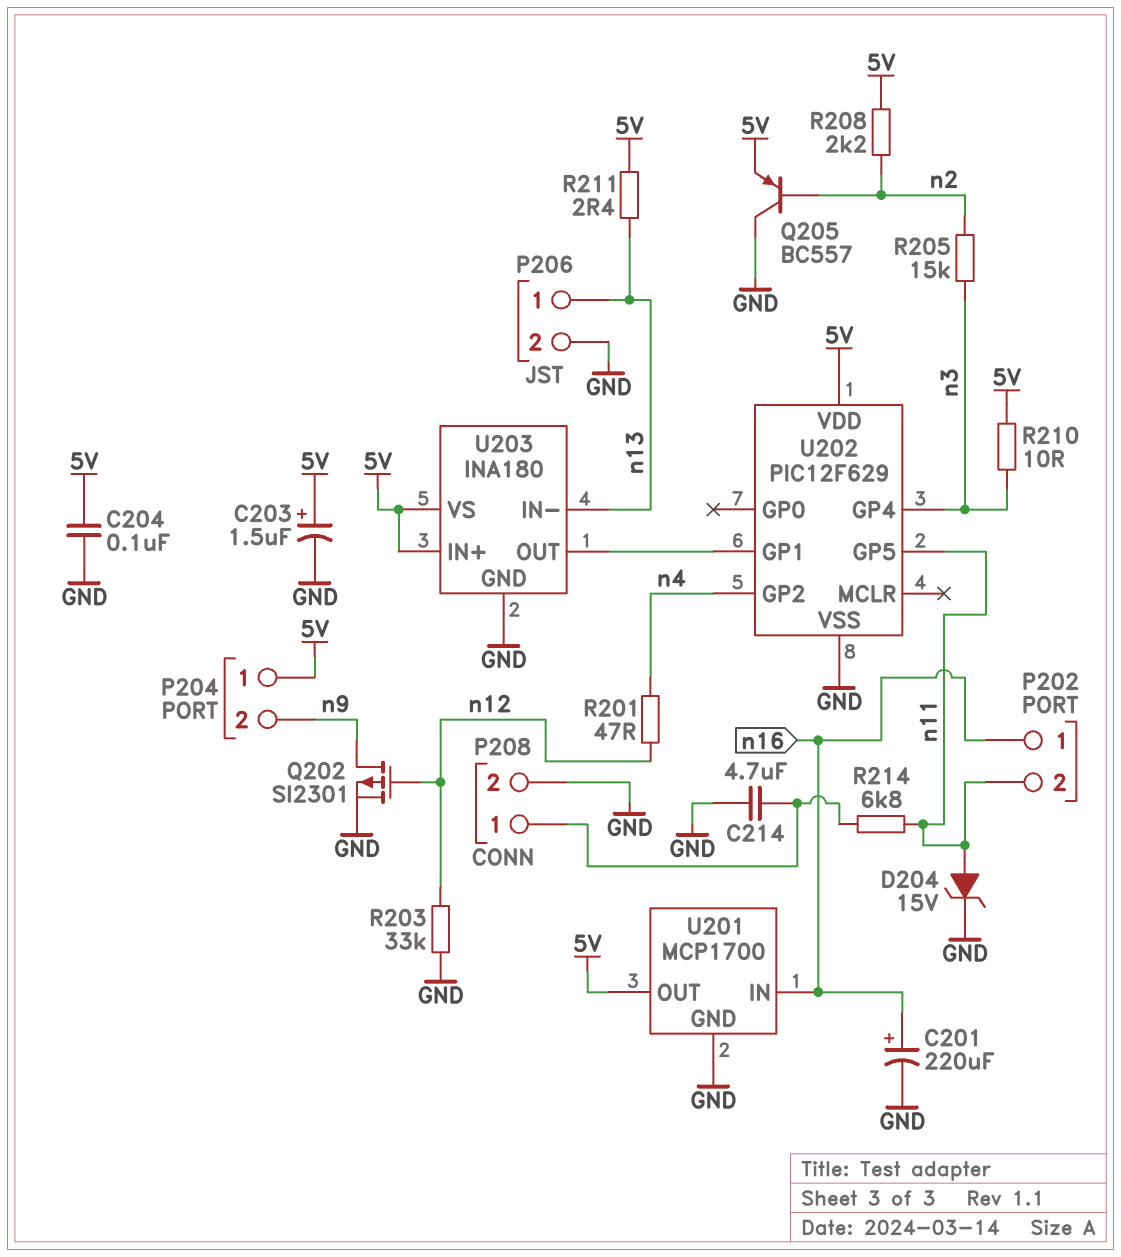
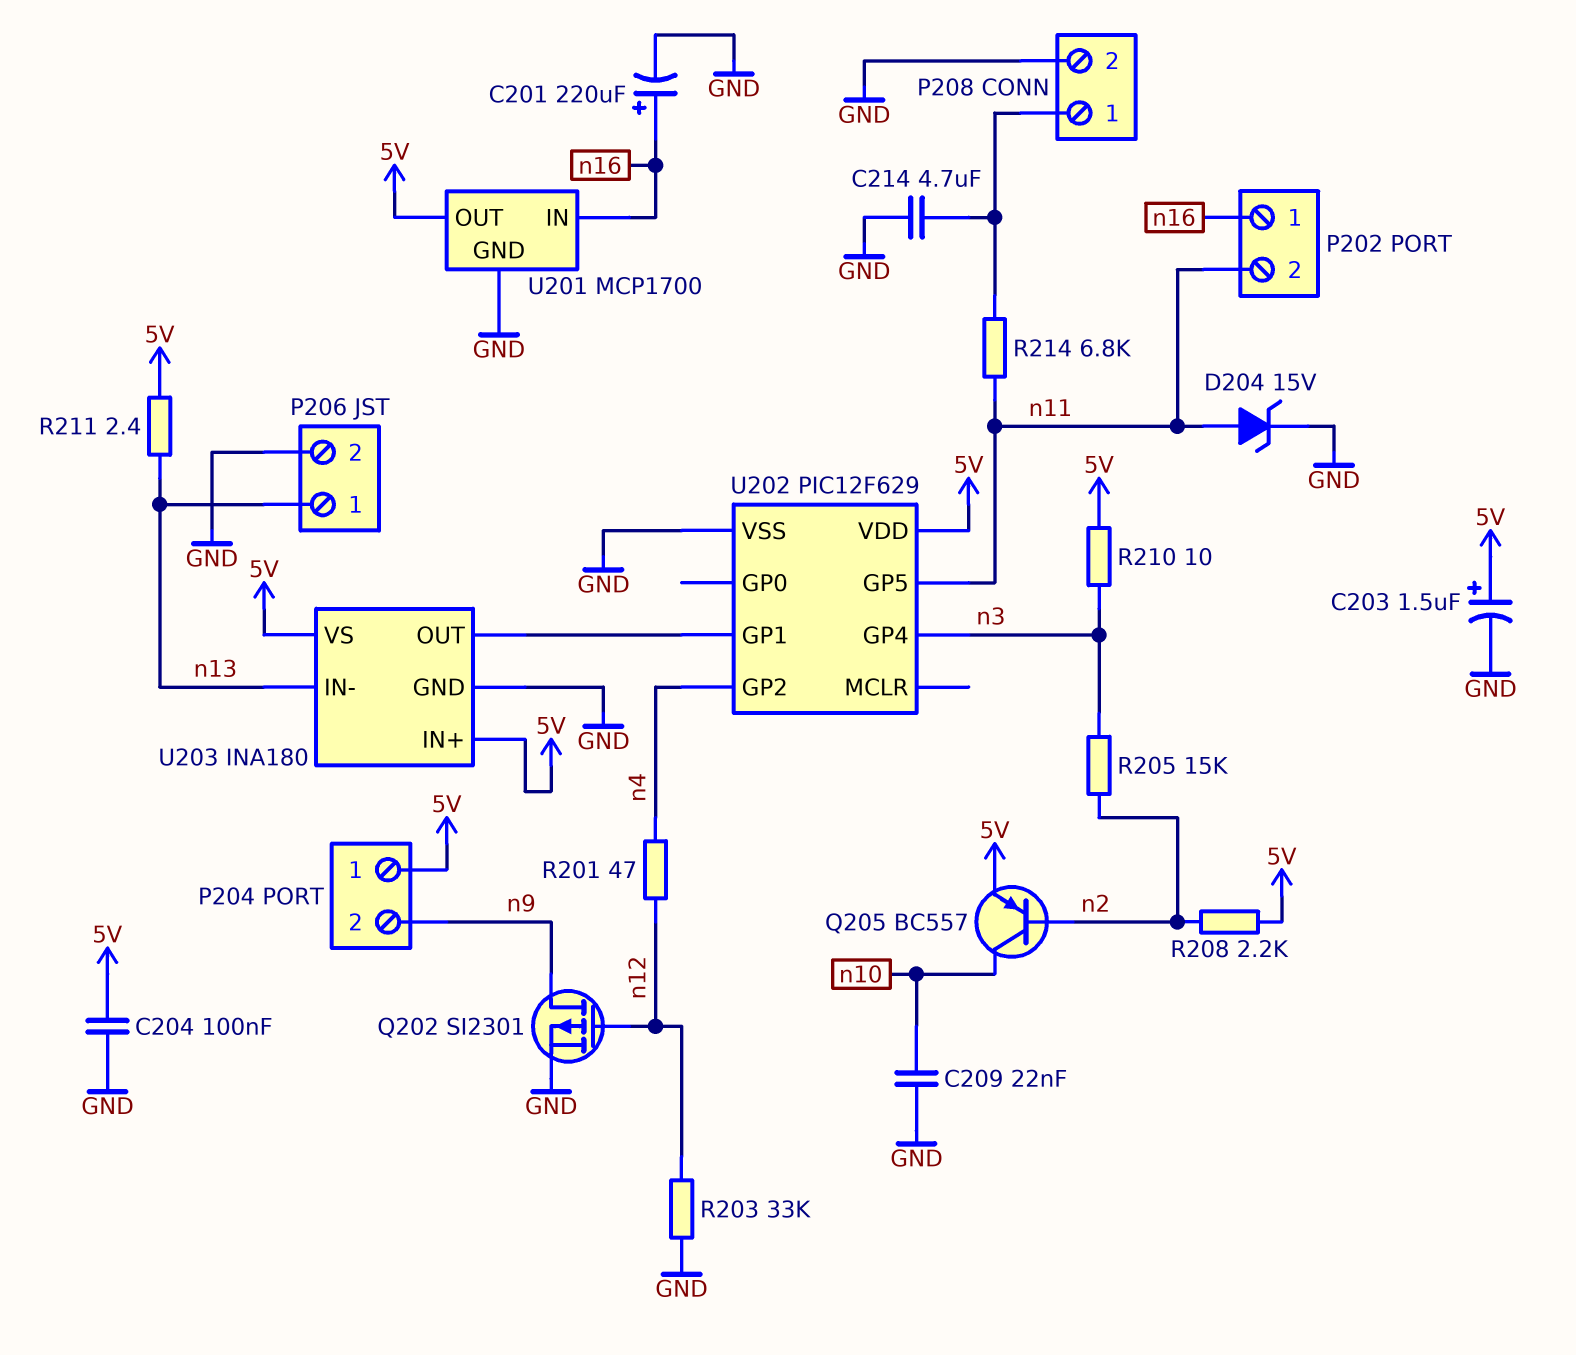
C209: none -> 22nF (GND, n10)
Q205: PNP BC557 (B n2, C GND, E 5V) -> PNP BC557 (B n2, C n10, E 5V)

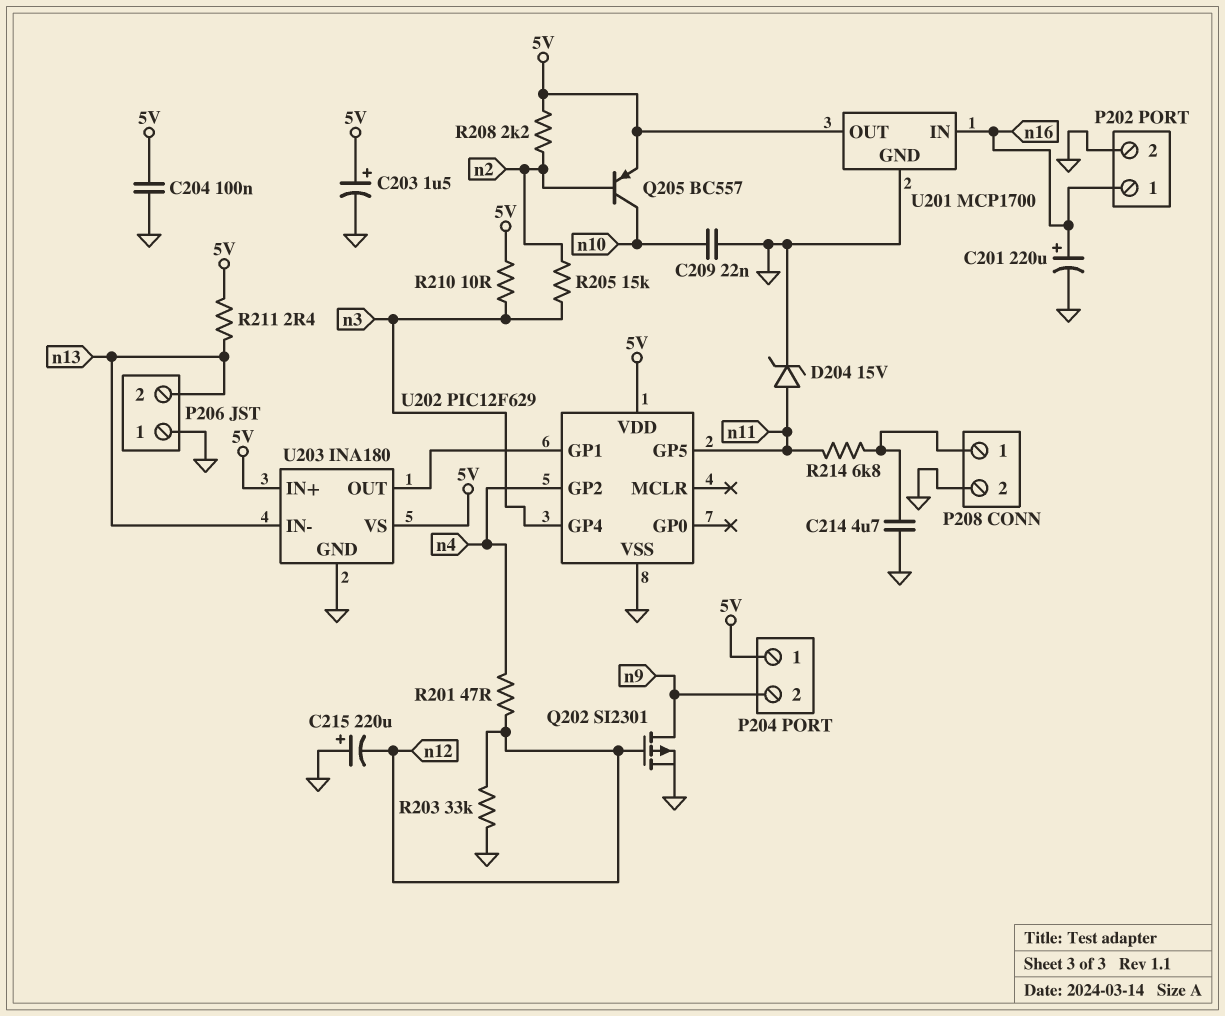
C215: none -> 220uF (plus GND, minus n12)
P202 pin 2: n11 -> GND
P206 pin 1: n13 -> GND
P206 pin 2: GND -> n13

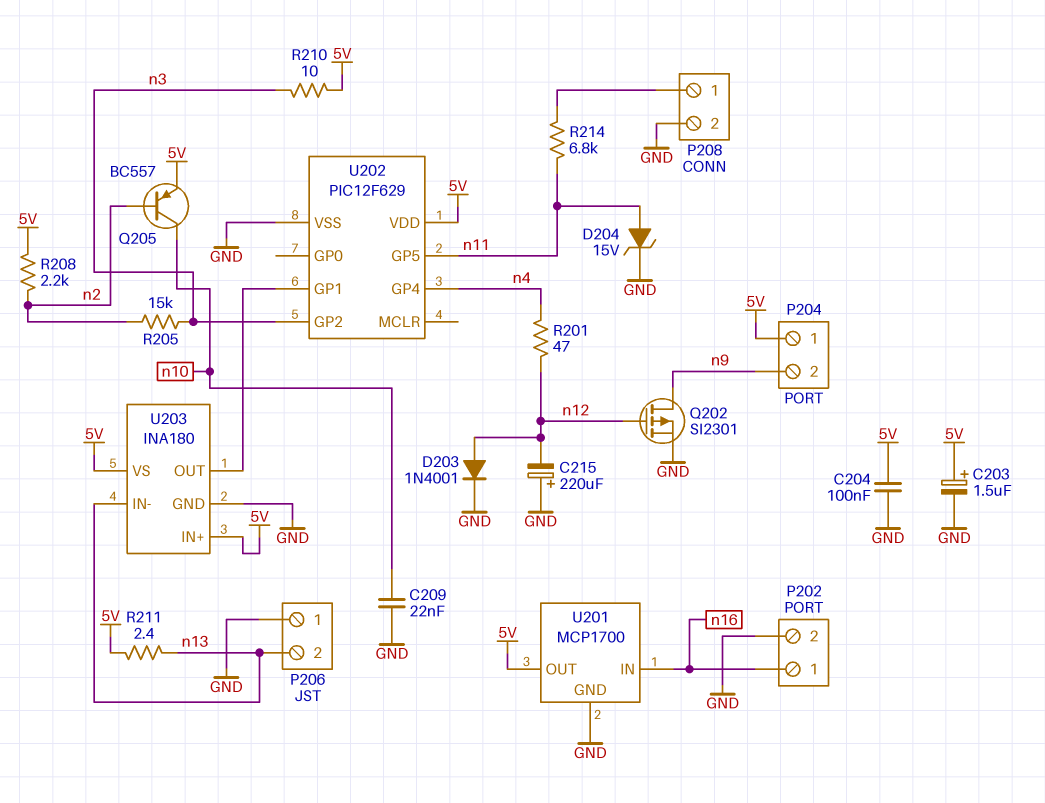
C201: 220uF (plus n16, minus GND) -> none
C214: 4.7uF (GND, P208/1) -> none
D203: none -> diode 1N4001 (A n12, K GND)
R203: 33k (GND, n12) -> none
U202 pin GP2: n4 -> n3
U202 pin GP4: n3 -> n4

